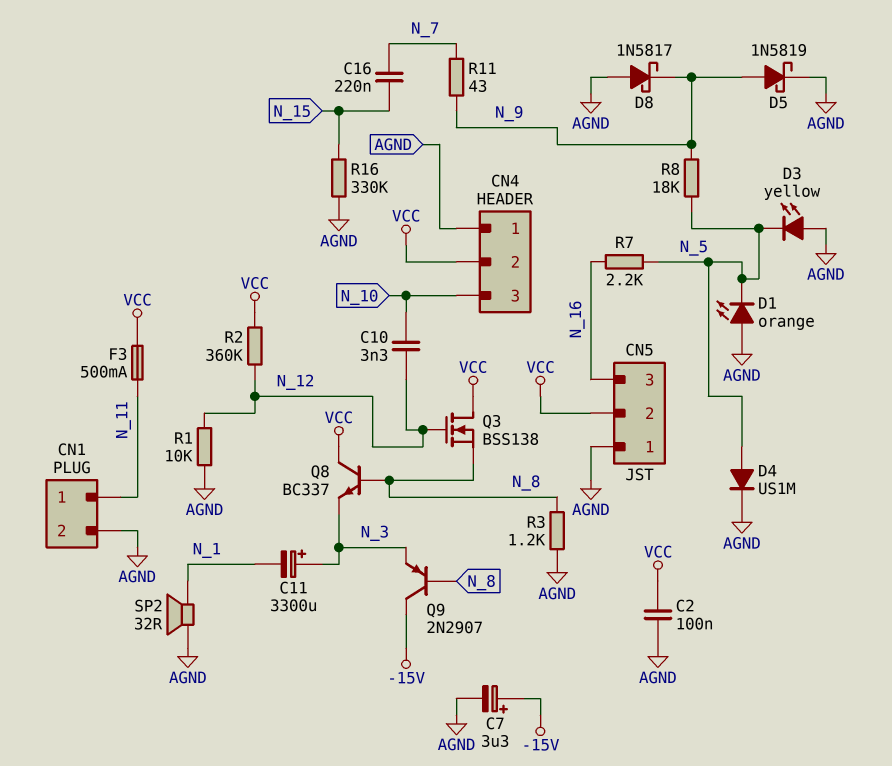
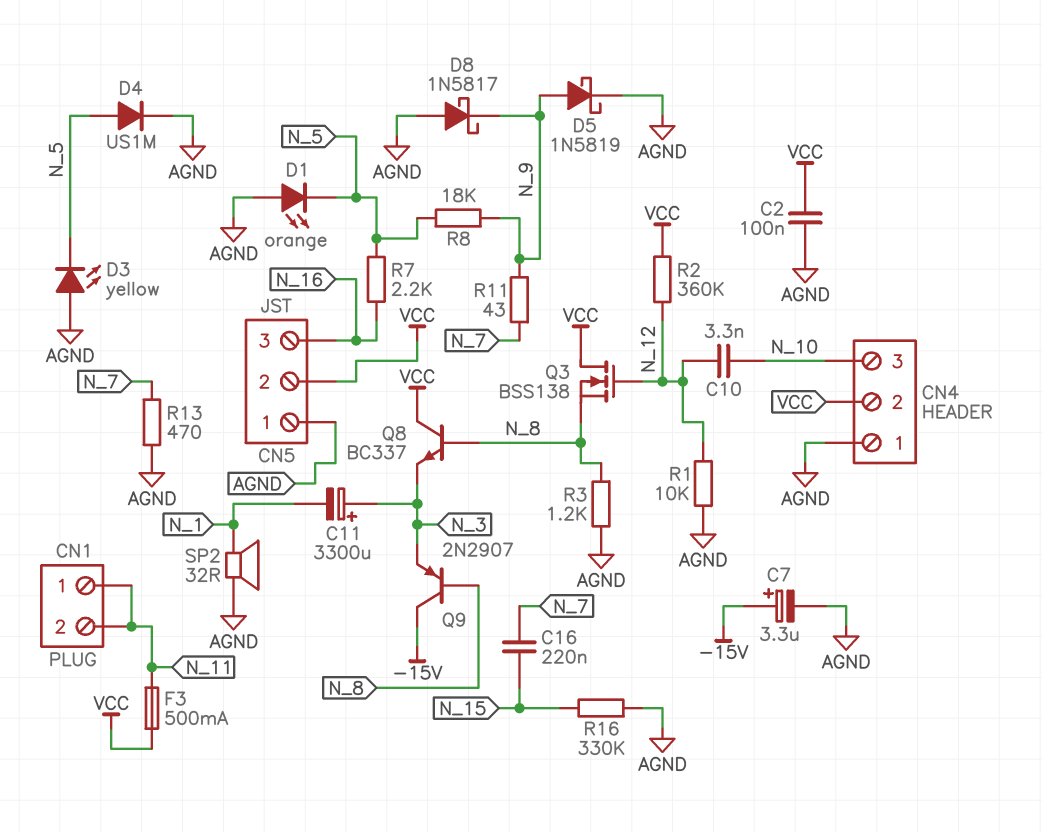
CN1 pin 2: AGND -> N_11
R13: none -> 470 (AGND, N_7)

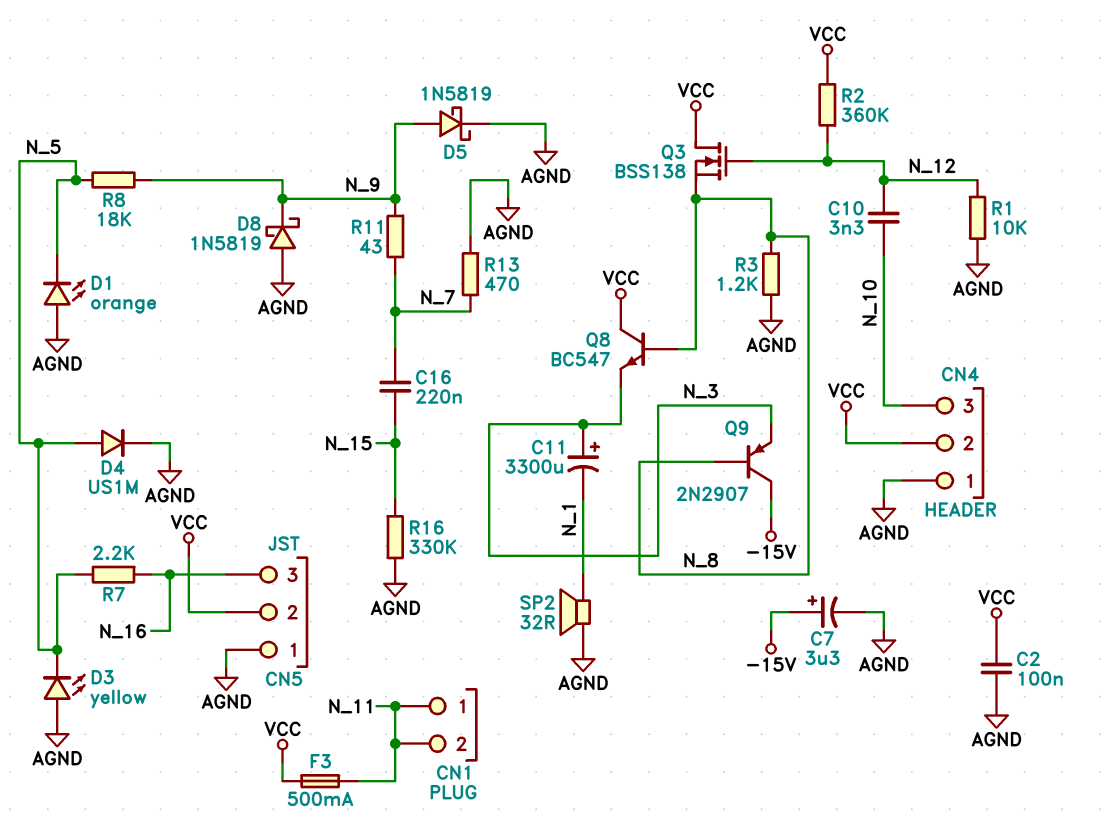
D8: schottky 1N5817 (A AGND, K N_9) -> schottky 1N5819 (A AGND, K N_9)
Q8: NPN BC337 (B N_8, C VCC, E N_3) -> NPN BC547 (B N_8, C VCC, E N_3)

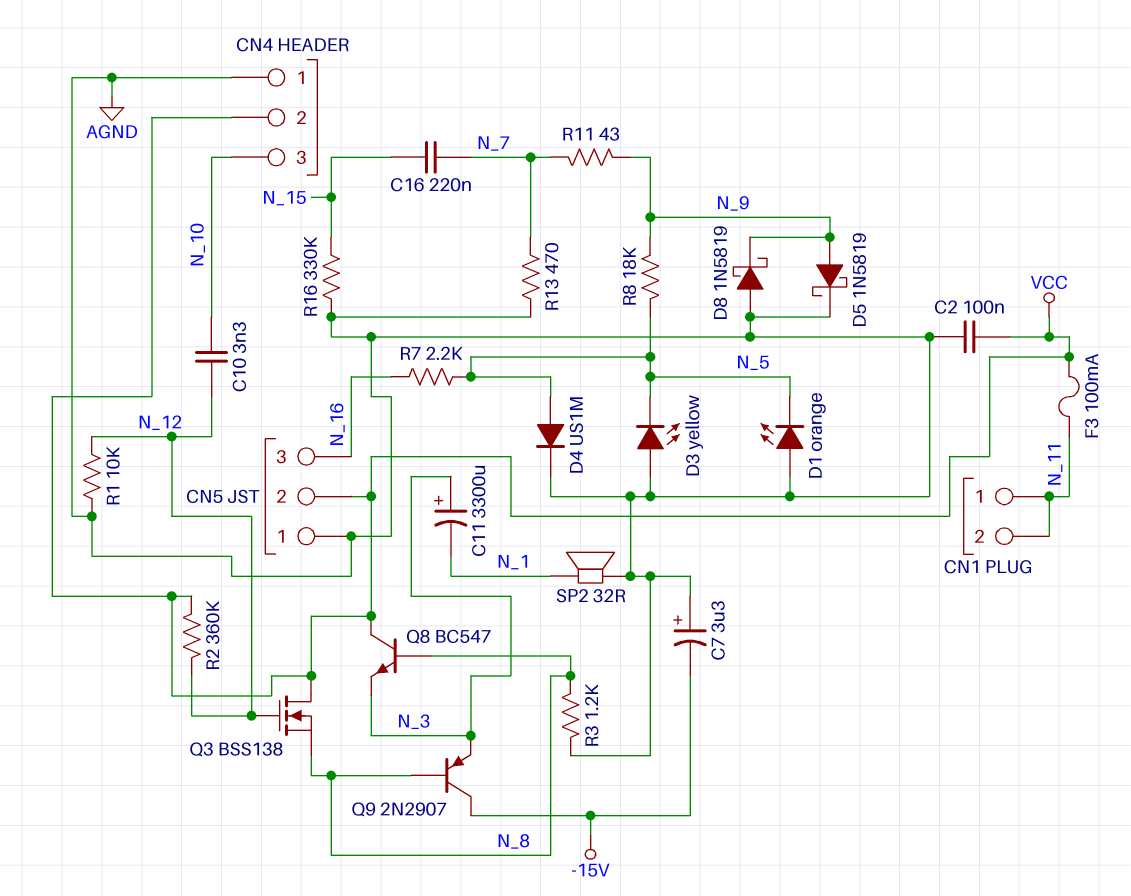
C7: 3.3uF (plus -15V, minus AGND) -> 3.3uF (plus AGND, minus -15V)
F3: 500mA (N_11, VCC) -> 100mA (N_11, VCC)

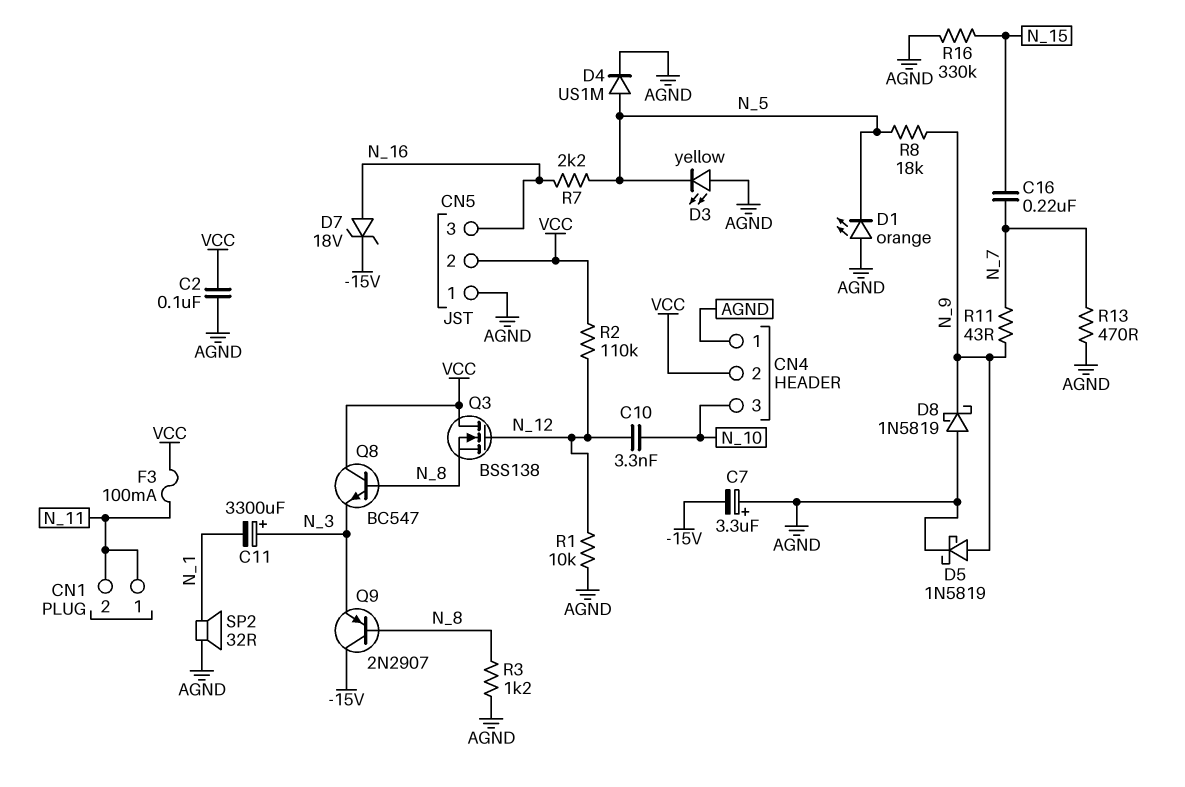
D7: none -> zener 18V (A N_16, K -15V)
R2: 360k (N_12, VCC) -> 110k (N_12, VCC)

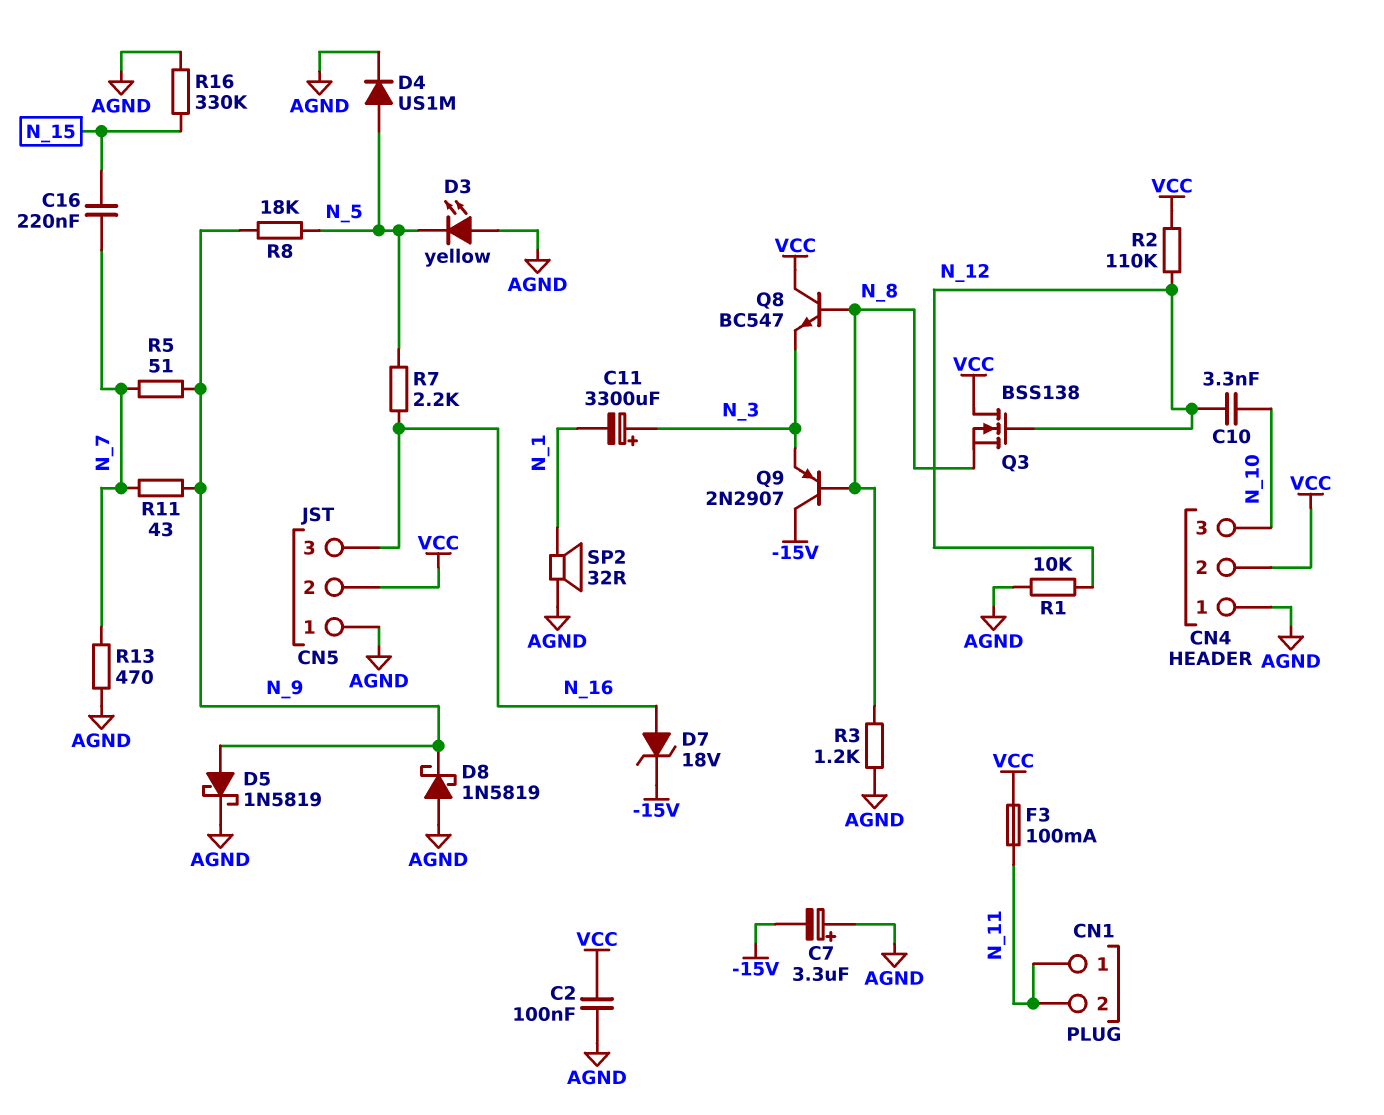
D1: LED orange (A AGND, K N_5) -> none
R5: none -> 51 (N_7, N_9)

